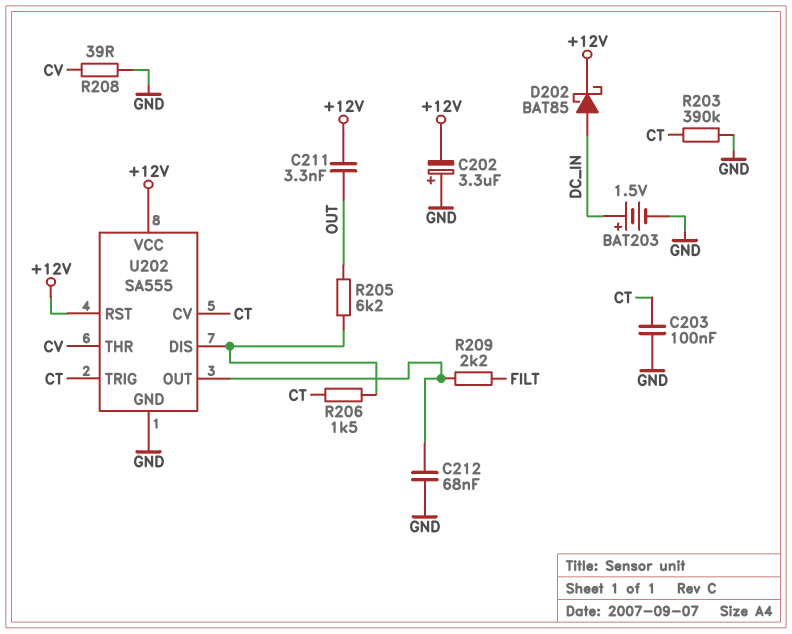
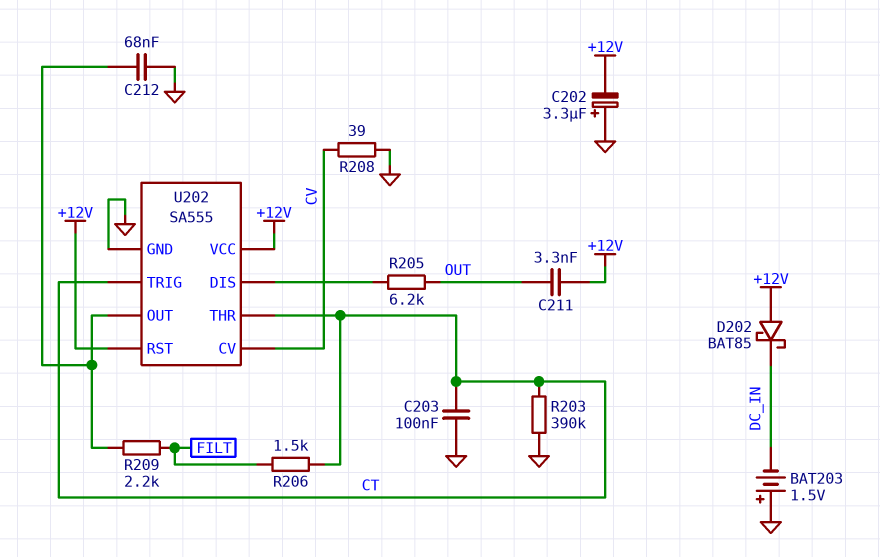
BAT203: 1.5V (plus DC_IN, minus GND) -> 1.5V (plus GND, minus DC_IN)
D202: schottky BAT85 (A DC_IN, K +12V) -> schottky BAT85 (A +12V, K DC_IN)
R206: 1.5k (CT, U202/DIS) -> 1.5k (CT, FILT)
U202 pin CV: CT -> CV
U202 pin THR: CV -> CT

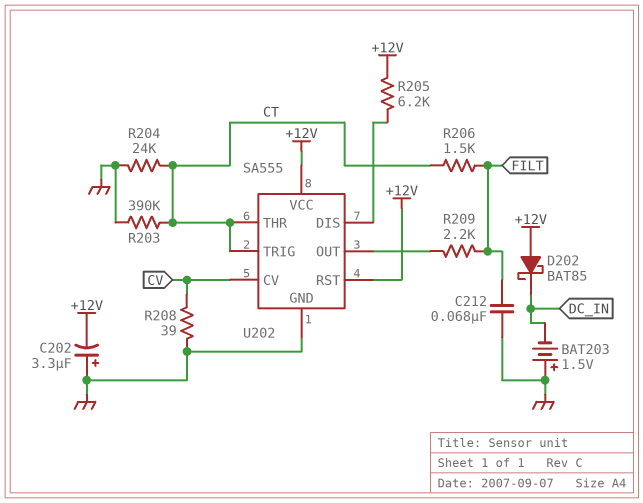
C203: 100nF (CT, GND) -> none
C211: 3.3nF (+12V, OUT) -> none
C212: 68nF (GND, U202/OUT) -> 68nF (FILT, GND)
R204: none -> 24k (CT, GND)
R205: 6.2k (OUT, U202/DIS) -> 6.2k (+12V, U202/DIS)

